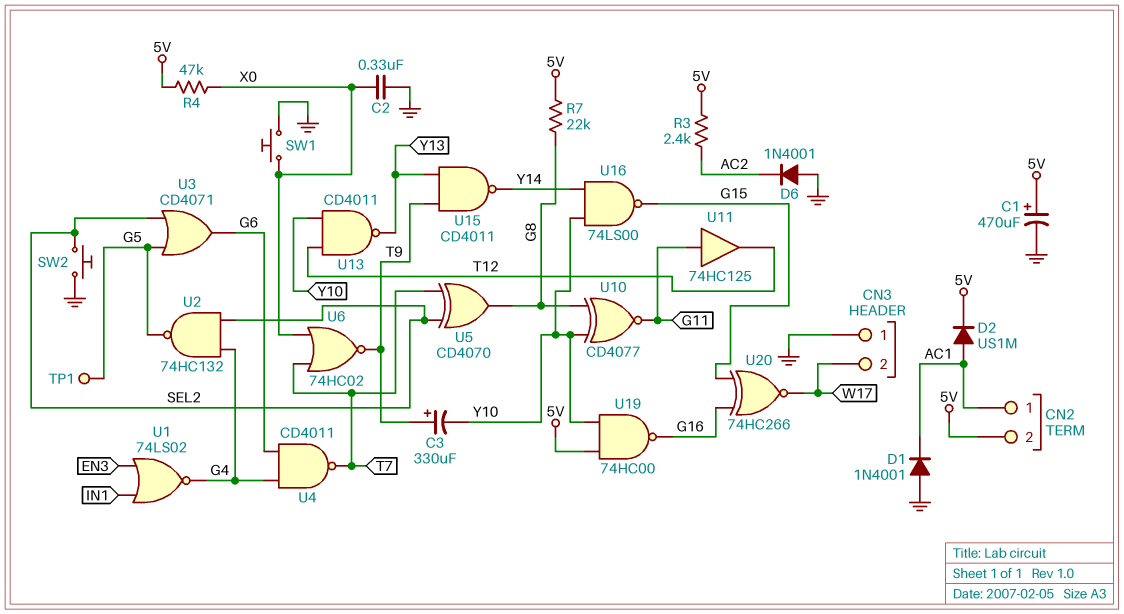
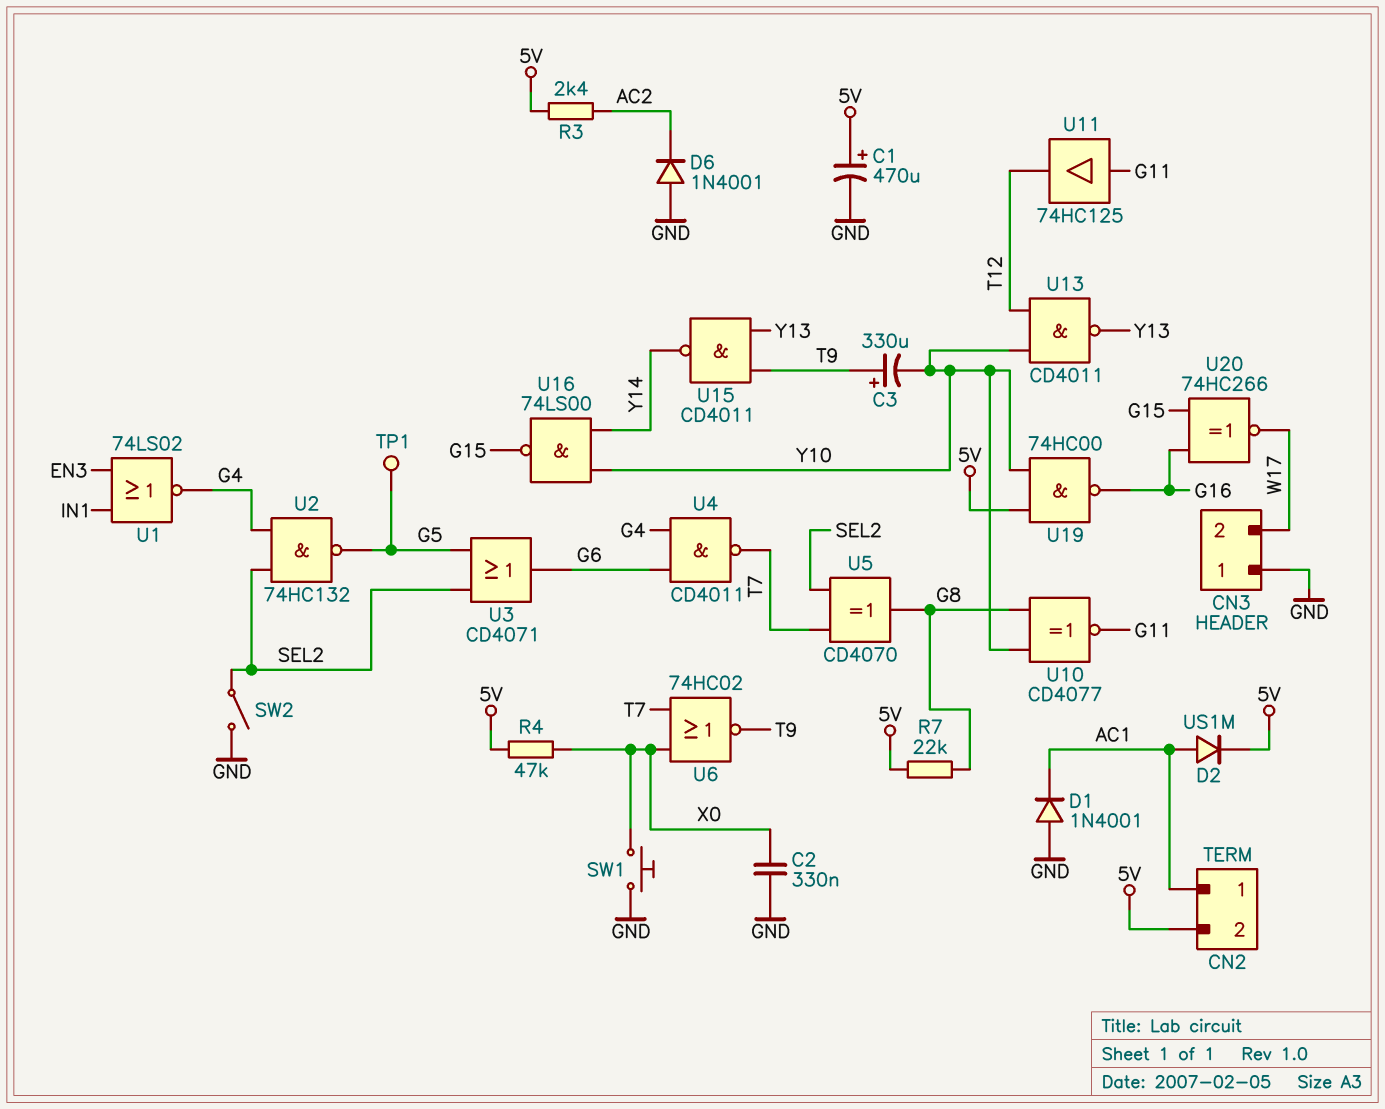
SW2: button (GND, SEL2) -> switch (GND, SEL2)

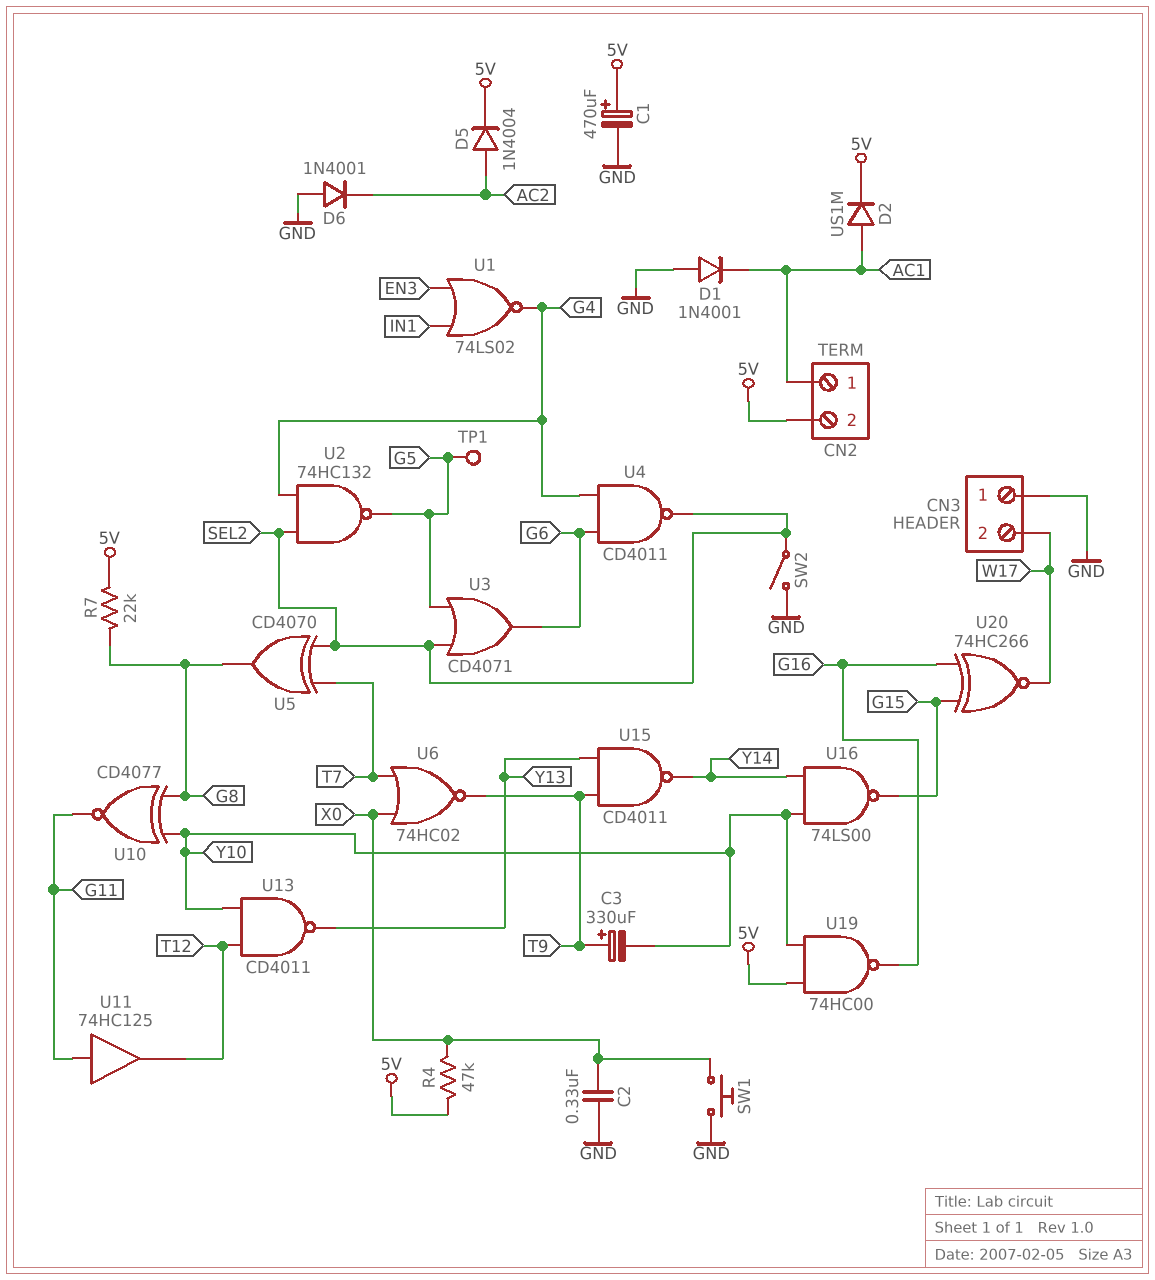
D5: none -> diode 1N4004 (A AC2, K 5V)
R3: 2.4k (5V, AC2) -> none
U4: NAND CD4011 (in G4, in G6, out T7) -> NAND CD4011 (in G4, in G6, out SEL2)

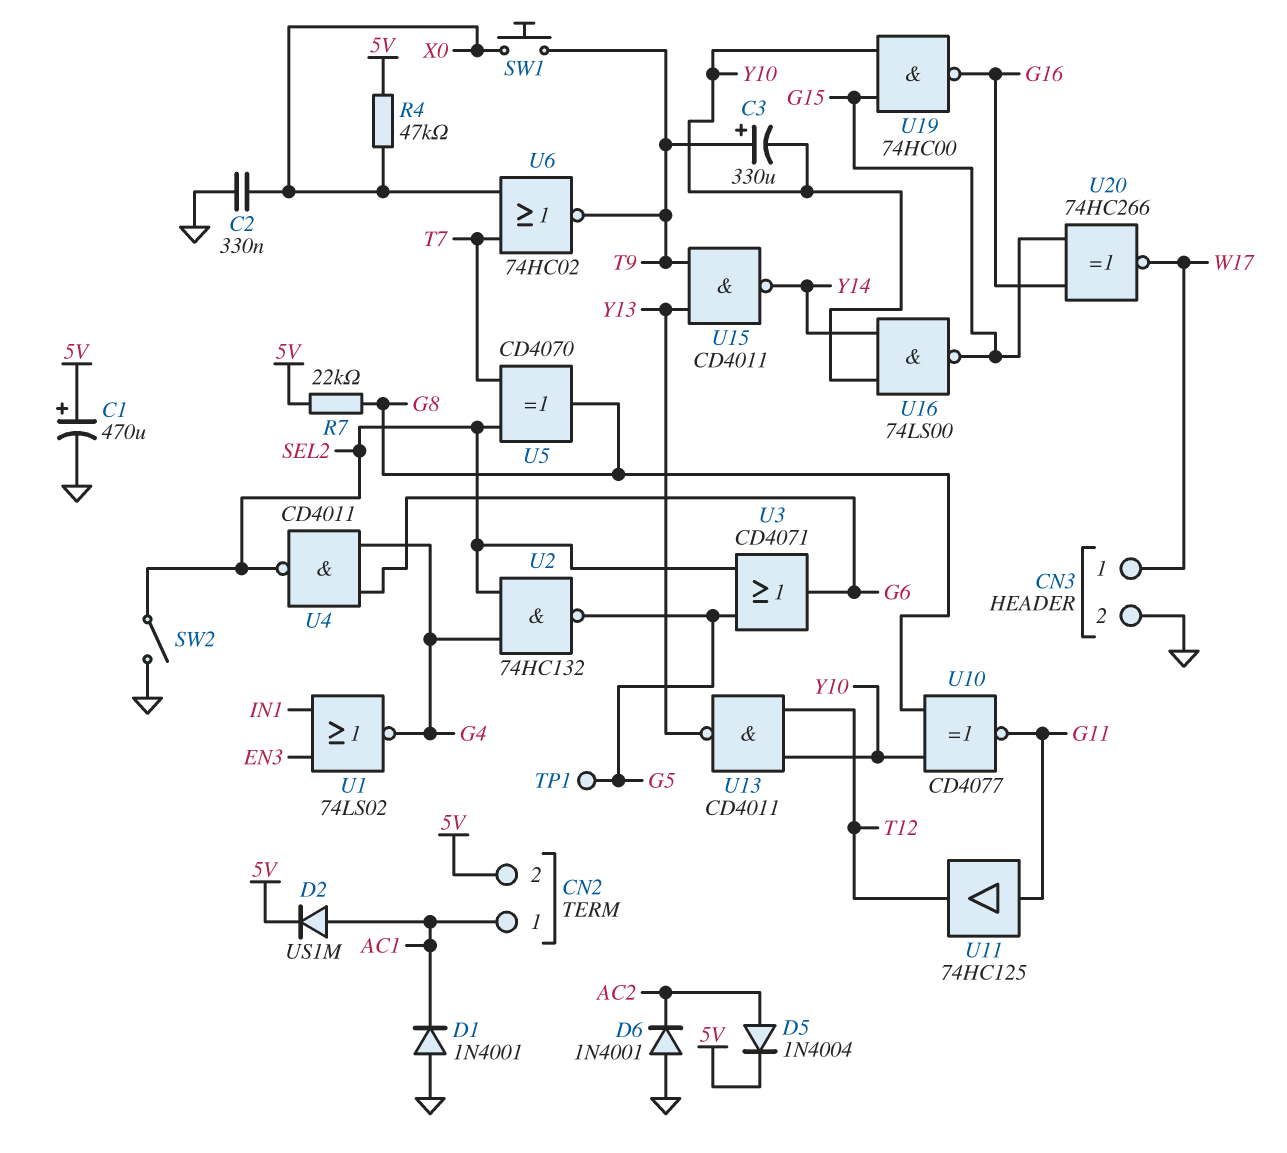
CN3 pin 1: GND -> W17
CN3 pin 2: W17 -> GND
SW1: button (GND, X0) -> button (T9, X0)
U19: NAND 74HC00 (in 5V, in Y10, out G16) -> NAND 74HC00 (in G15, in Y10, out G16)

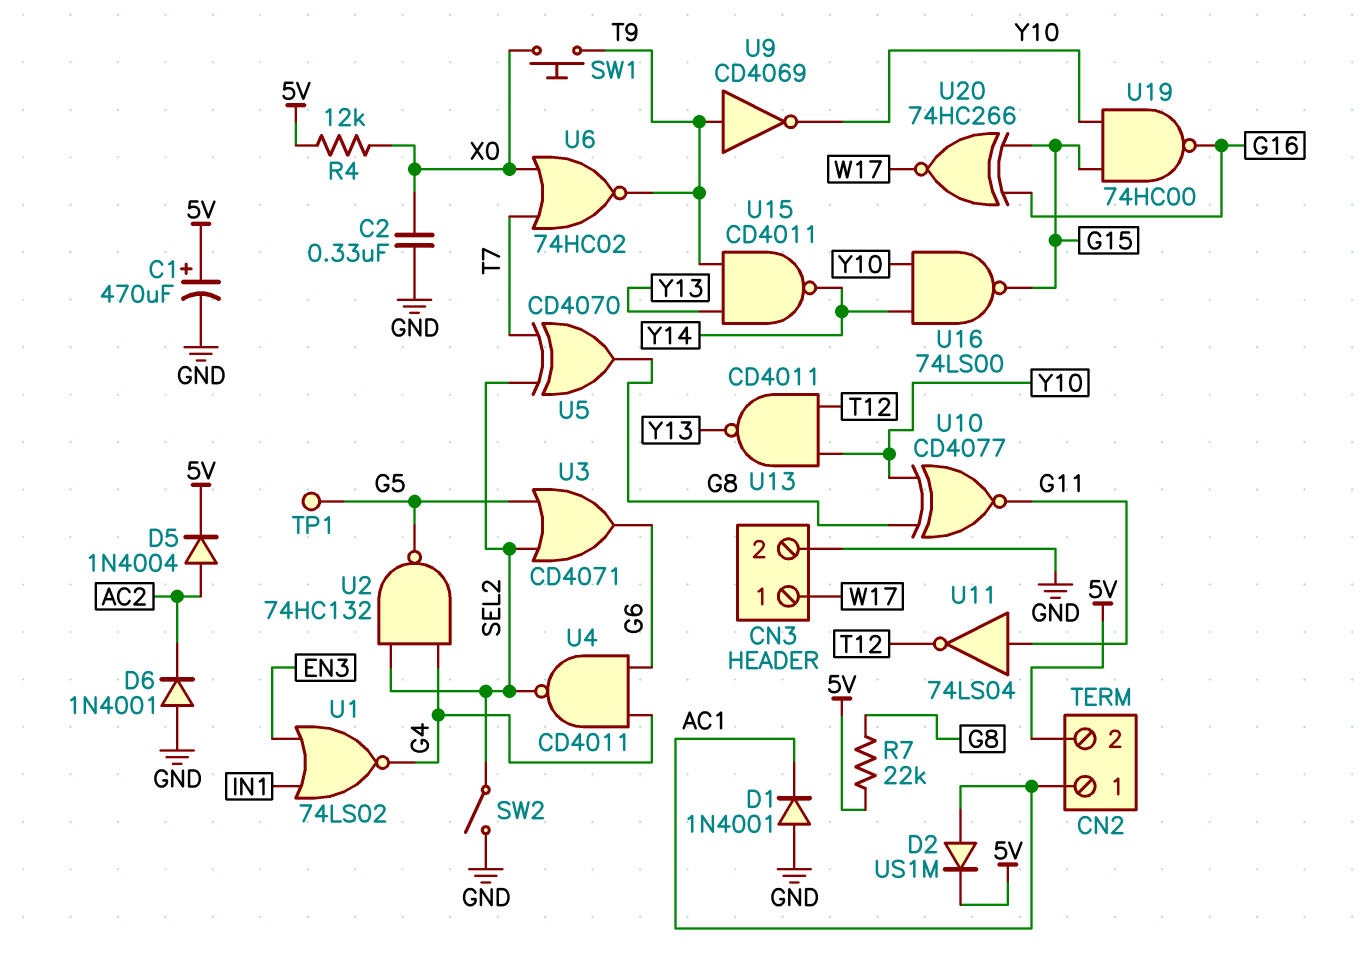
C3: 330uF (plus T9, minus Y10) -> none
R4: 47k (5V, X0) -> 12k (5V, X0)
U9: none -> NOT CD4069 (in T9, out Y10)
U11: buffer 74HC125 (in G11, out T12) -> NOT 74LS04 (in G11, out T12)

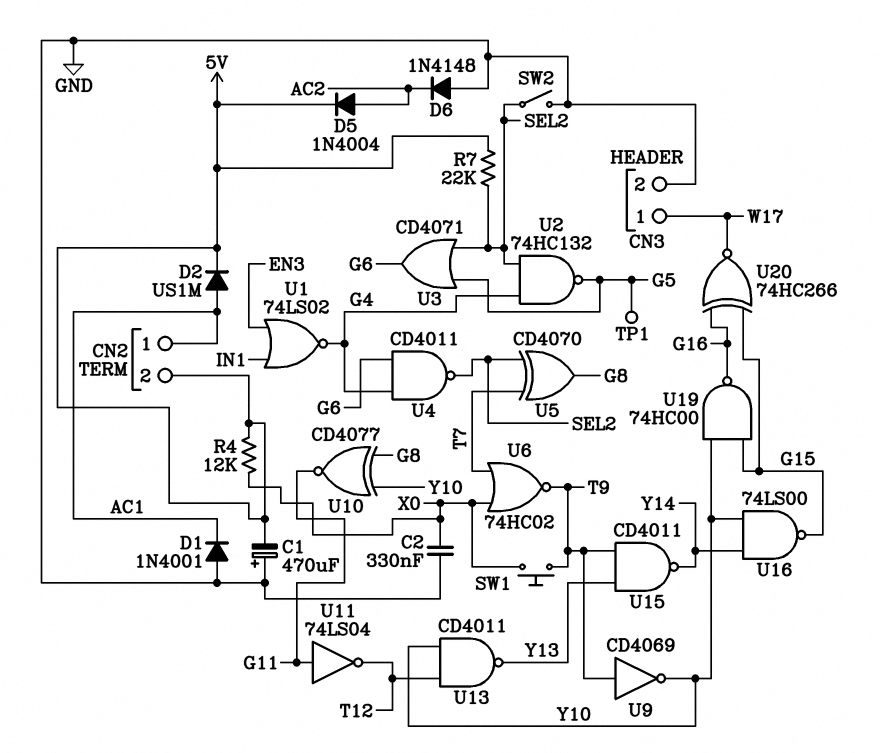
C1: 470uF (plus 5V, minus GND) -> 470uF (plus GND, minus 5V)
D6: diode 1N4001 (A GND, K AC2) -> diode 1N4148 (A GND, K AC2)
R7: 22k (5V, G8) -> 22k (5V, SEL2)

